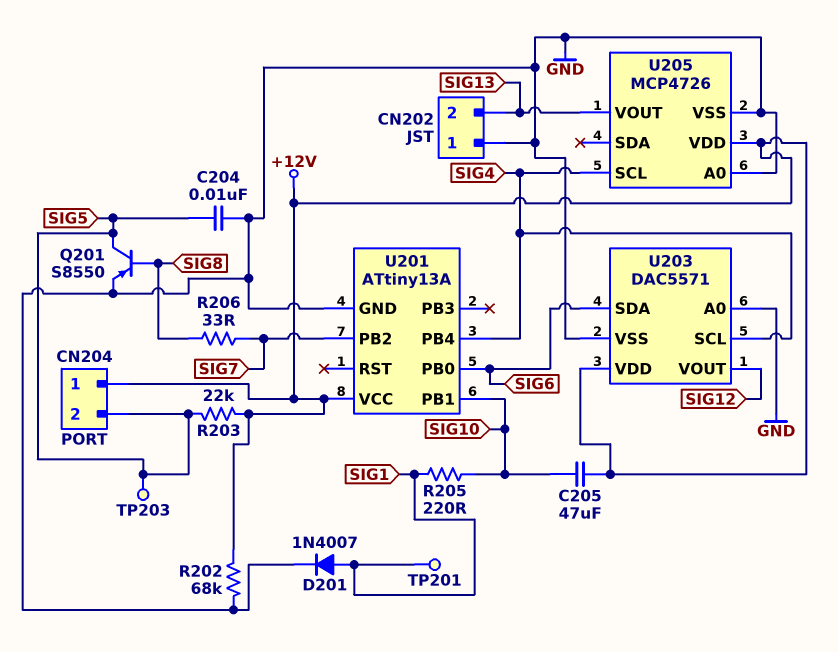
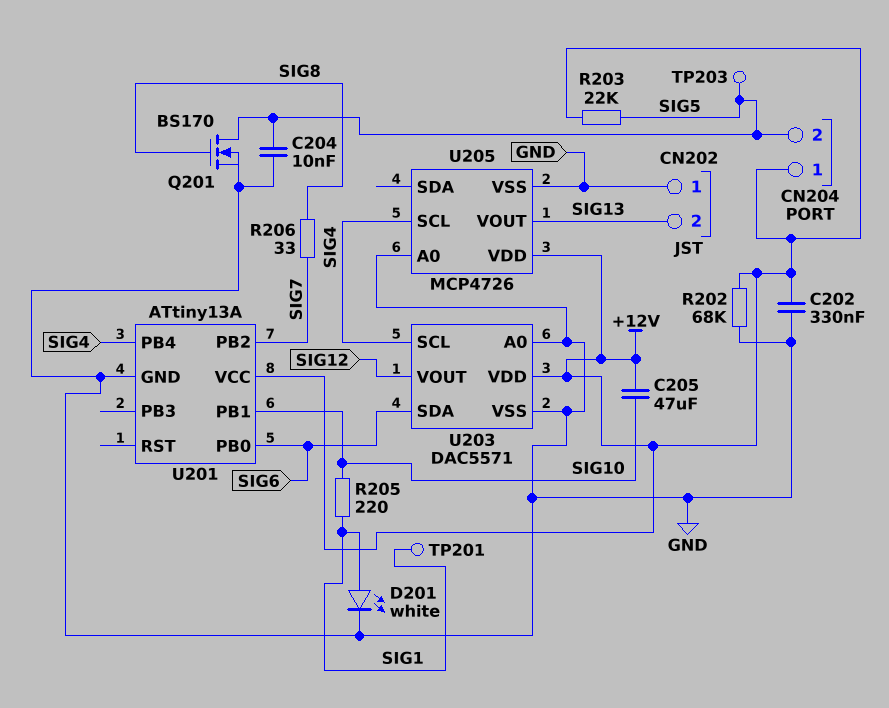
C202: none -> 330nF (+12V, GND)
D201: diode 1N4007 (A SIG1, K GND) -> LED white (A SIG1, K GND)
Q201: PNP S8550 (B SIG8, C SIG5, E GND) -> NMOS BS170 (G SIG8, D SIG5, S GND)

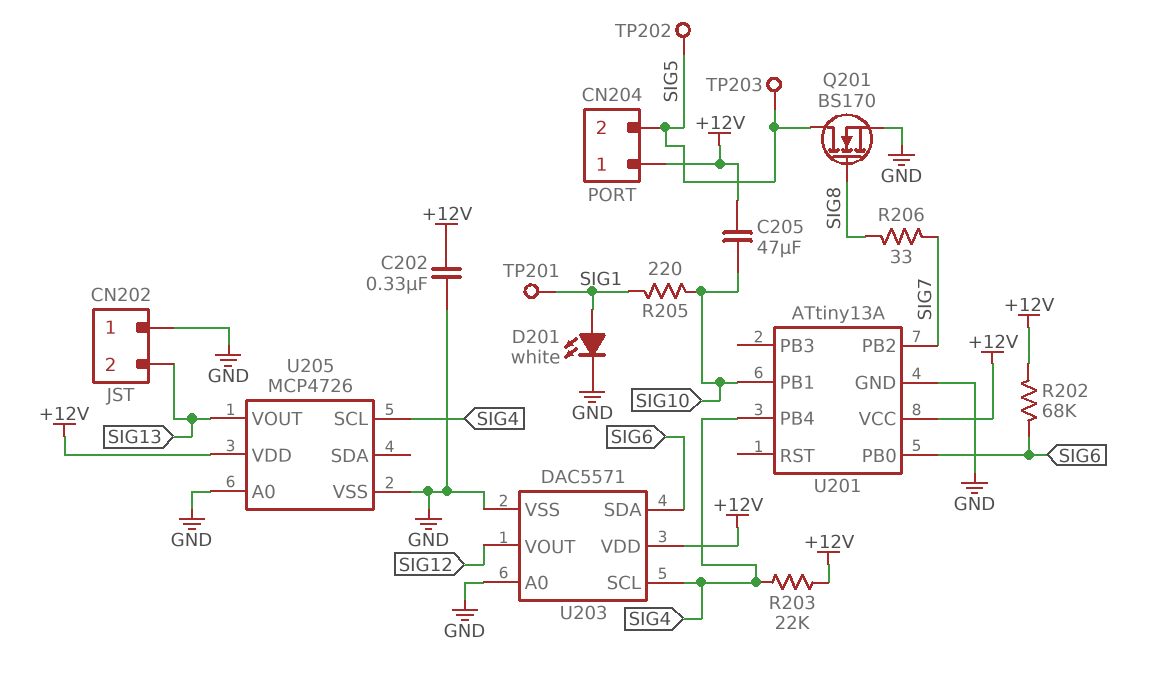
C204: 10nF (GND, SIG5) -> none
R202: 68k (+12V, GND) -> 68k (+12V, SIG6)
R203: 22k (+12V, SIG5) -> 22k (+12V, SIG4)
TP202: none -> test point (SIG5)

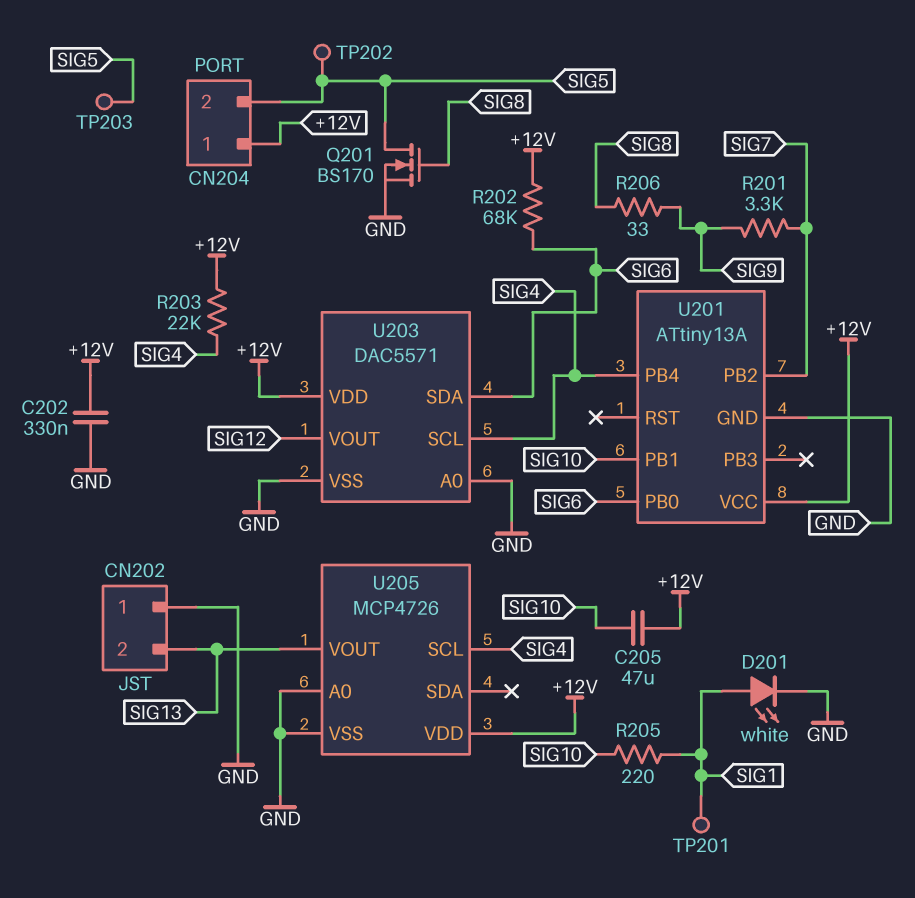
R201: none -> 3.3k (SIG7, SIG9)
R206: 33 (SIG7, SIG8) -> 33 (SIG8, SIG9)

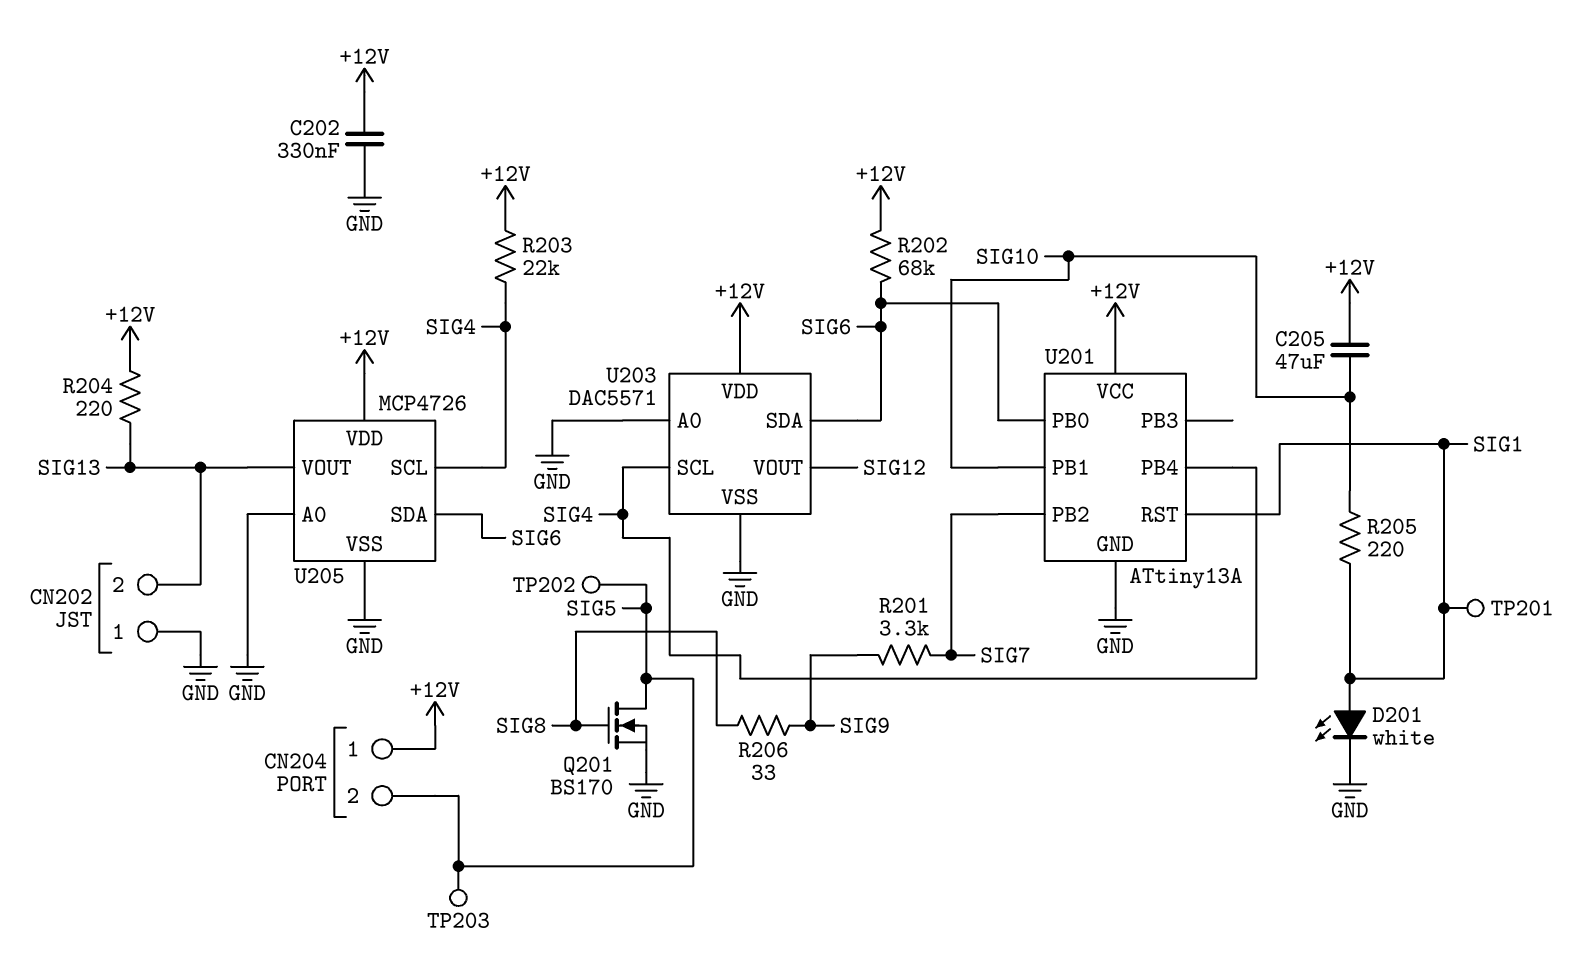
R204: none -> 220 (+12V, SIG13)
U201 pin RST: none -> SIG1
U205 pin SDA: none -> SIG6

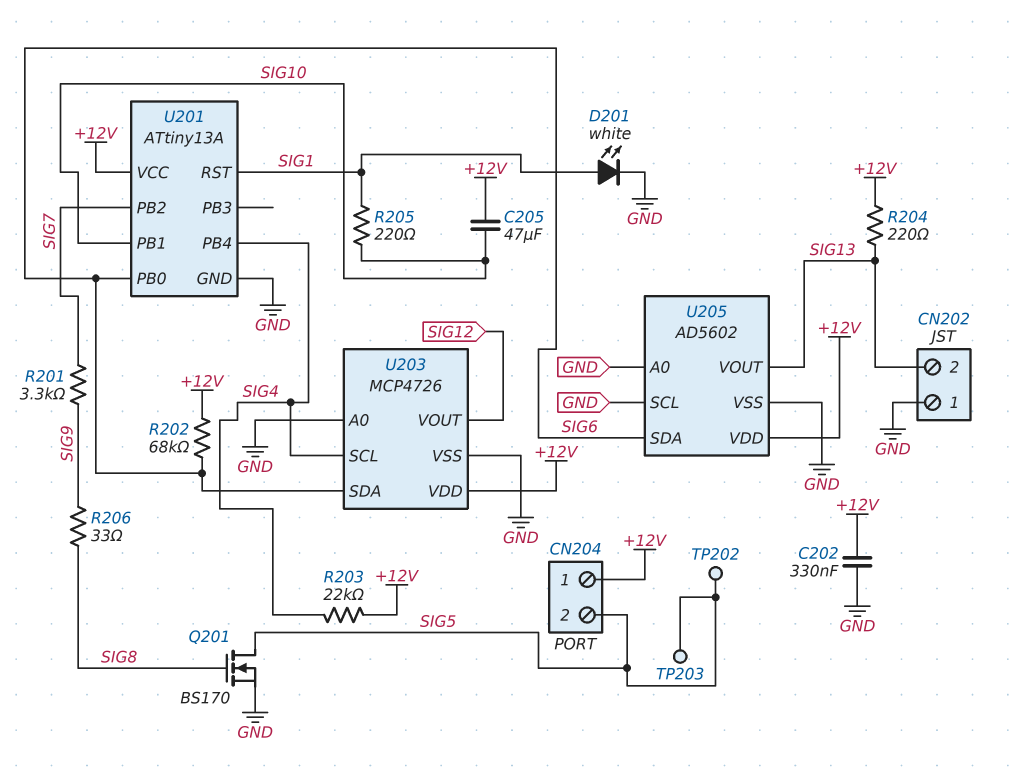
TP201: test point (SIG1) -> none
U203: DAC5571 -> MCP4726
U205: MCP4726 -> AD5602
U205 pin SCL: SIG4 -> GND

